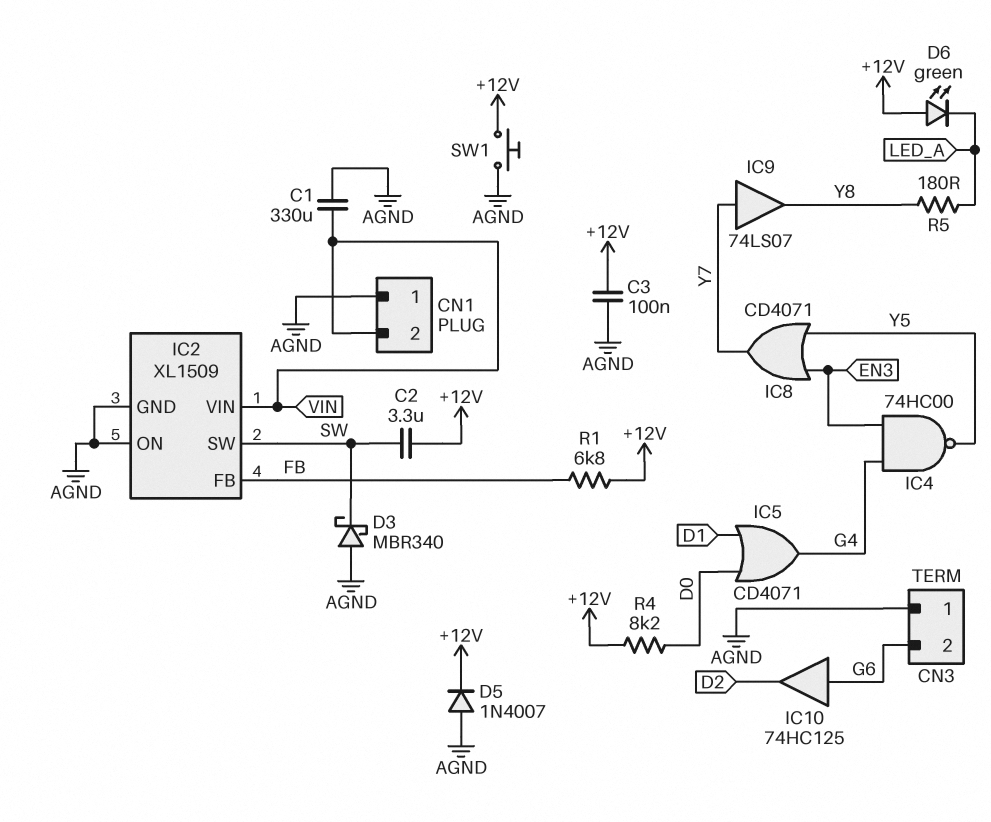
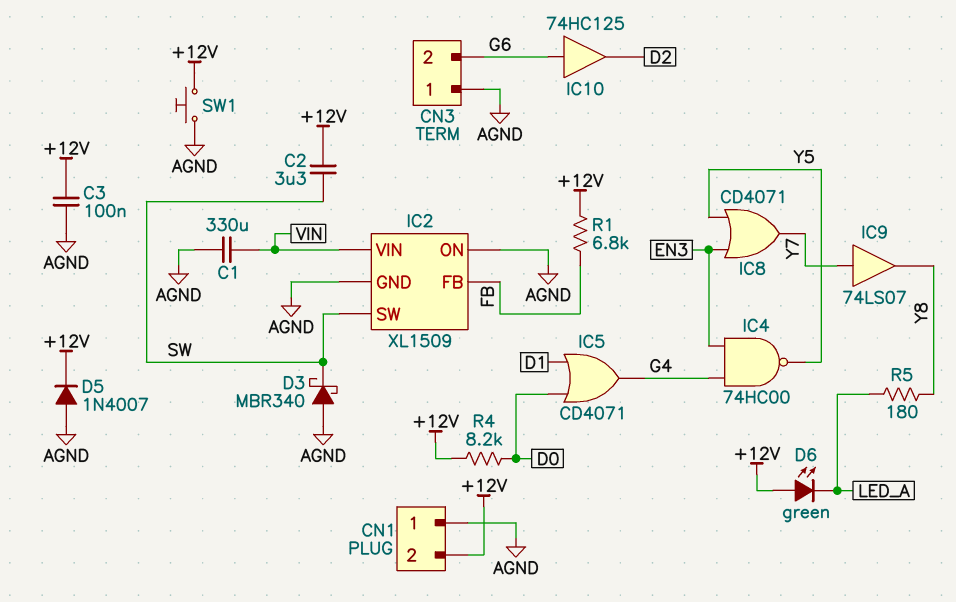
CN1 pin 2: VIN -> +12V

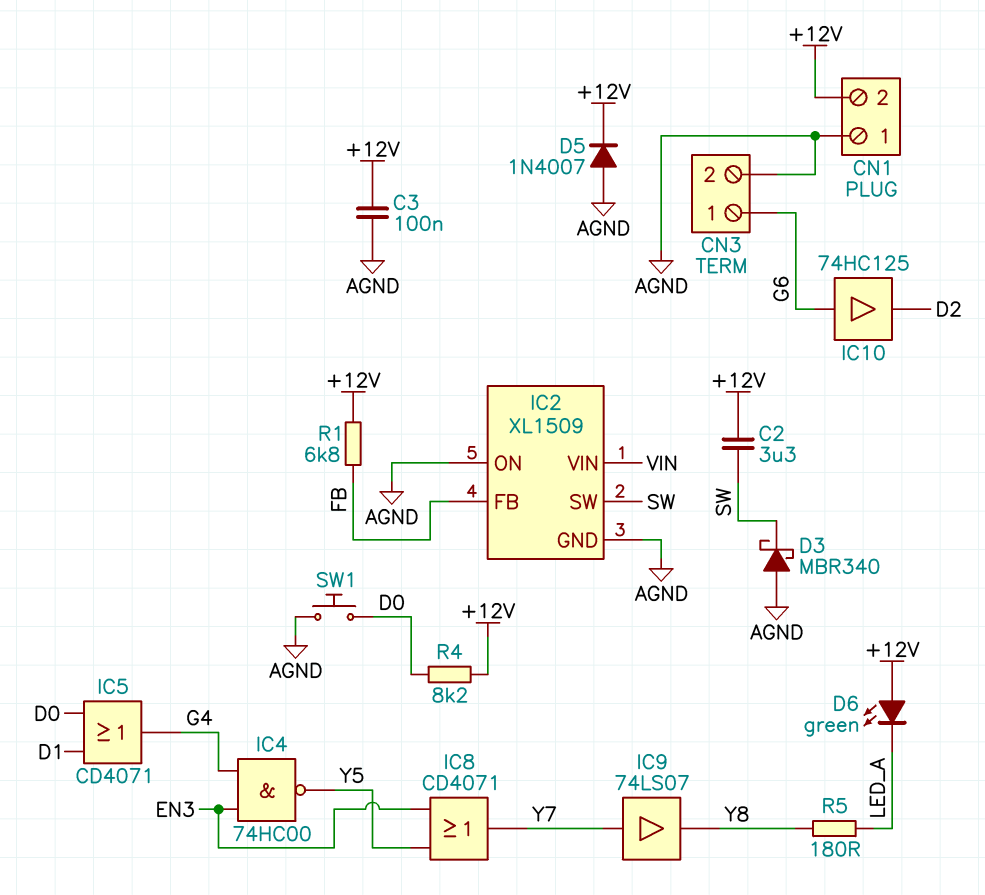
C1: 330uF (AGND, VIN) -> none
CN3 pin 1: AGND -> G6
CN3 pin 2: G6 -> AGND
SW1: button (+12V, AGND) -> button (AGND, D0)

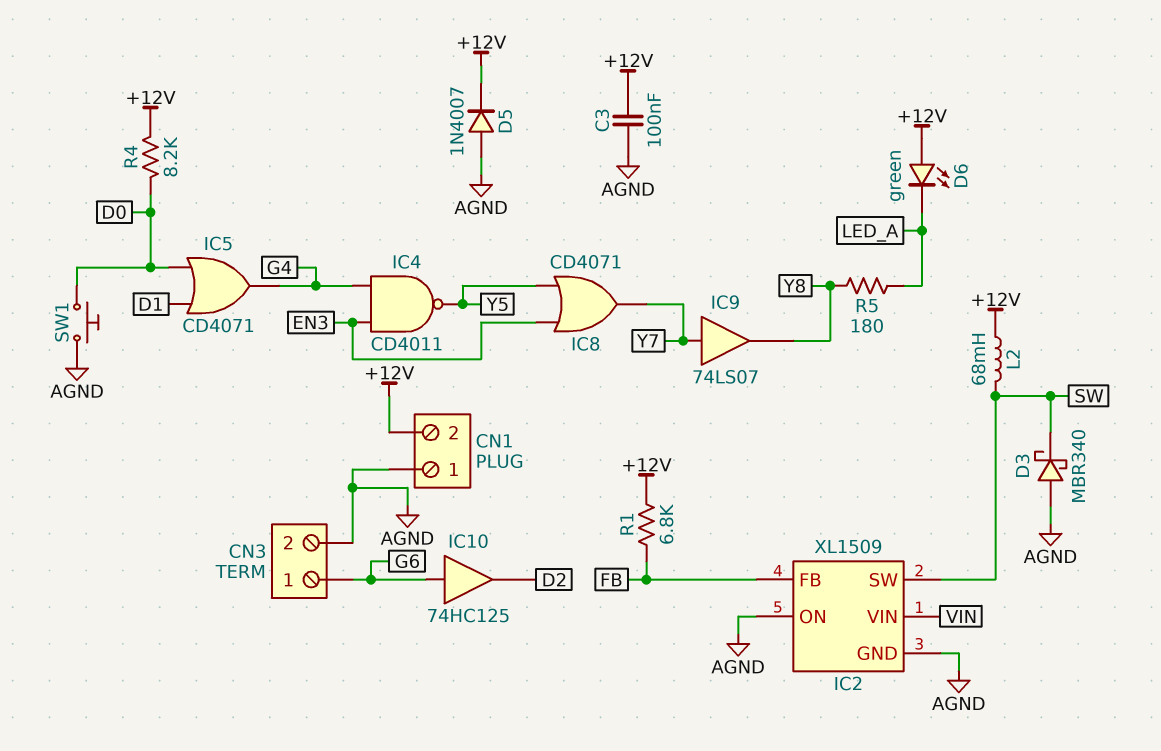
C2: 3.3uF (+12V, SW) -> none
IC4: NAND 74HC00 (in EN3, in G4, out Y5) -> NAND CD4011 (in EN3, in G4, out Y5)
L2: none -> 68mH (+12V, SW)

